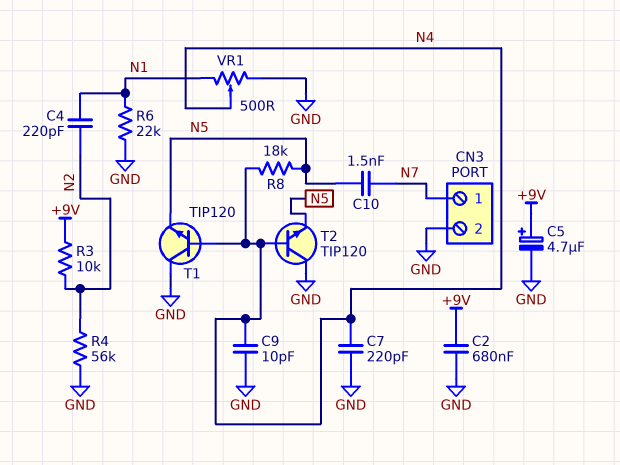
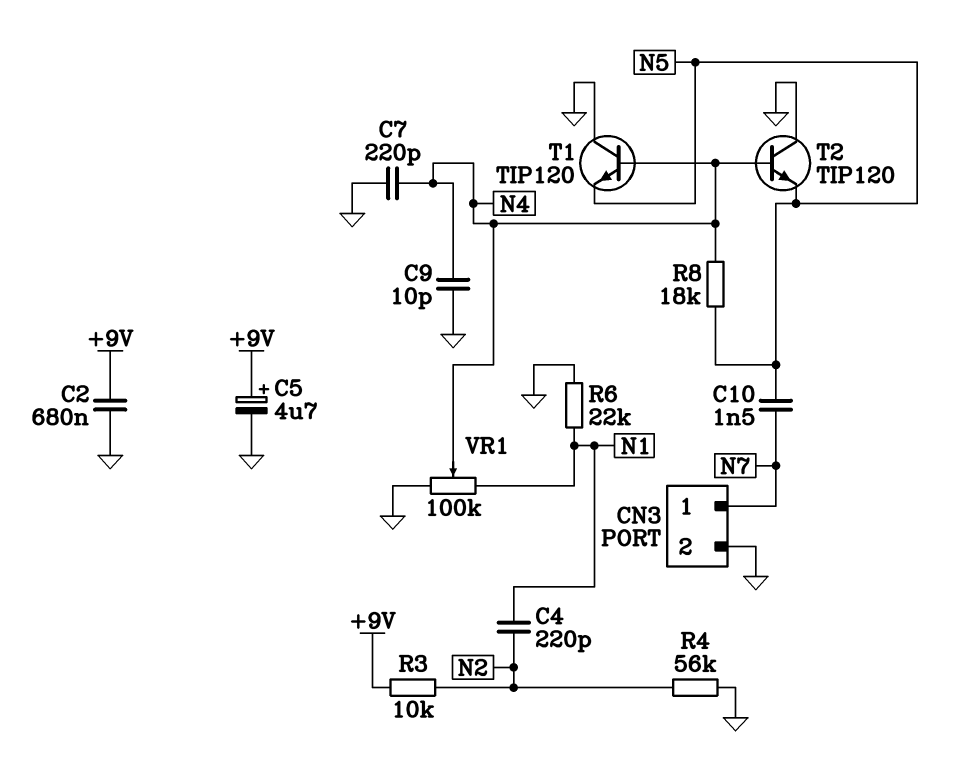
VR1: 500 (GND, N1, wiper N4) -> 100k (GND, N1, wiper N4)

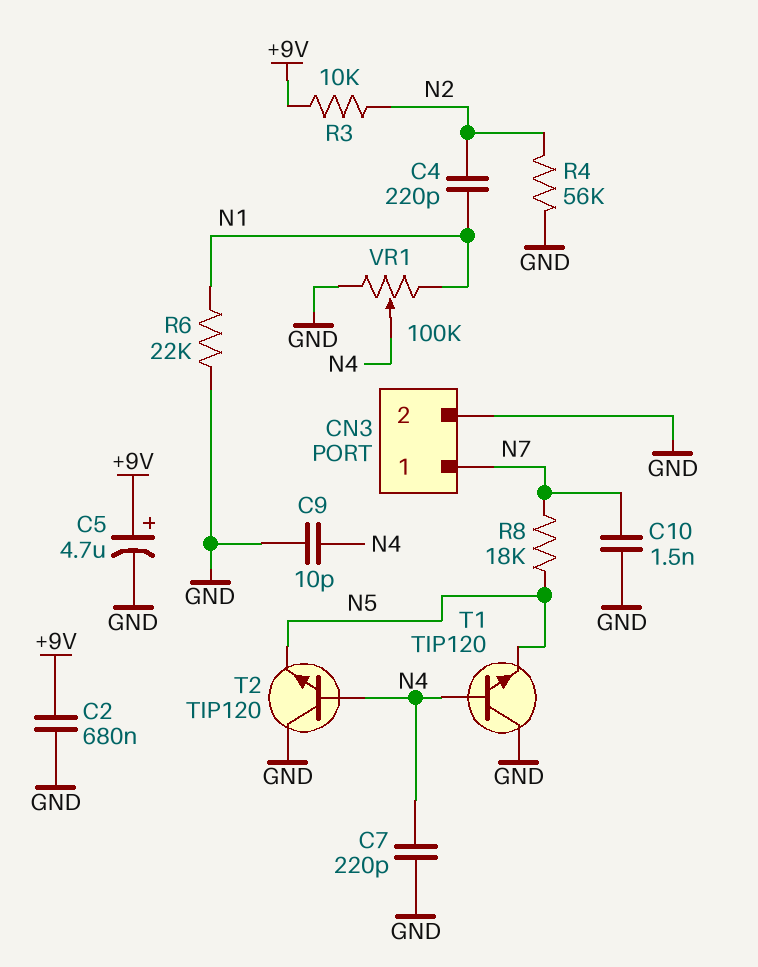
C10: 1.5nF (N5, N7) -> 1.5nF (GND, N7)
R8: 18k (N4, N5) -> 18k (N5, N7)

